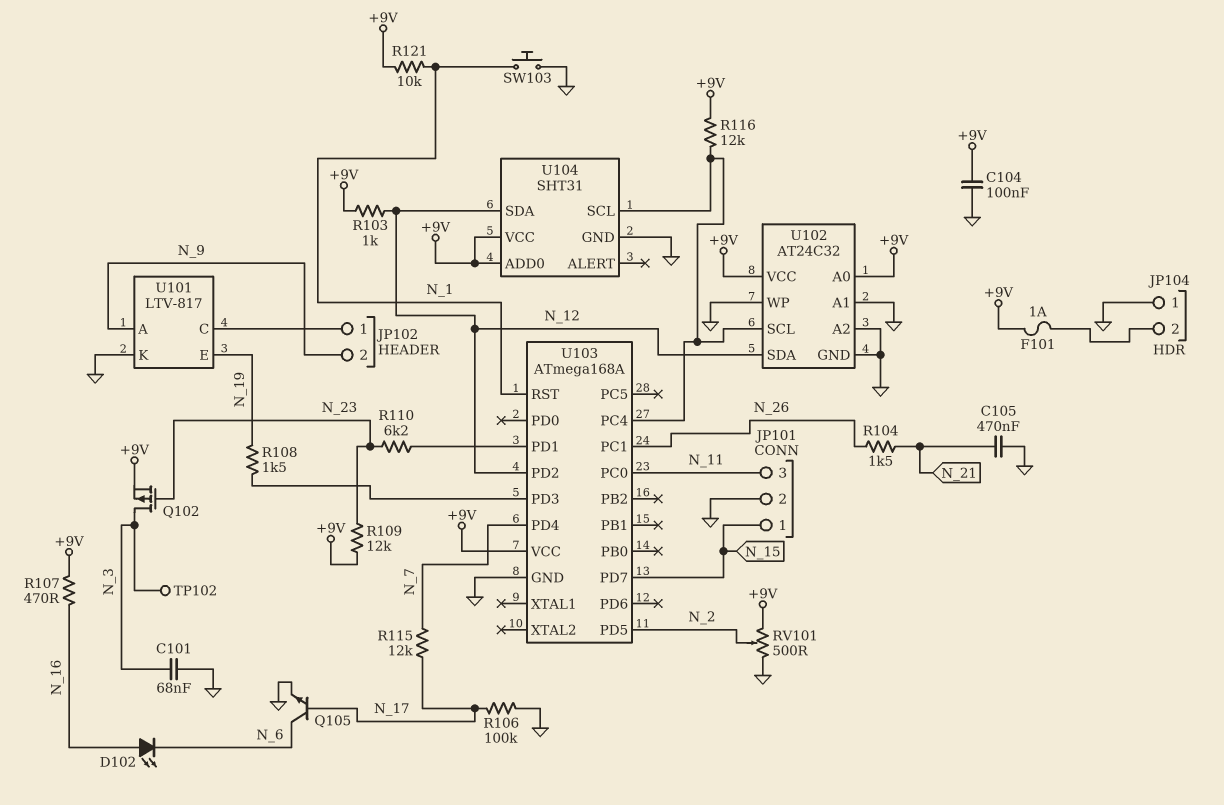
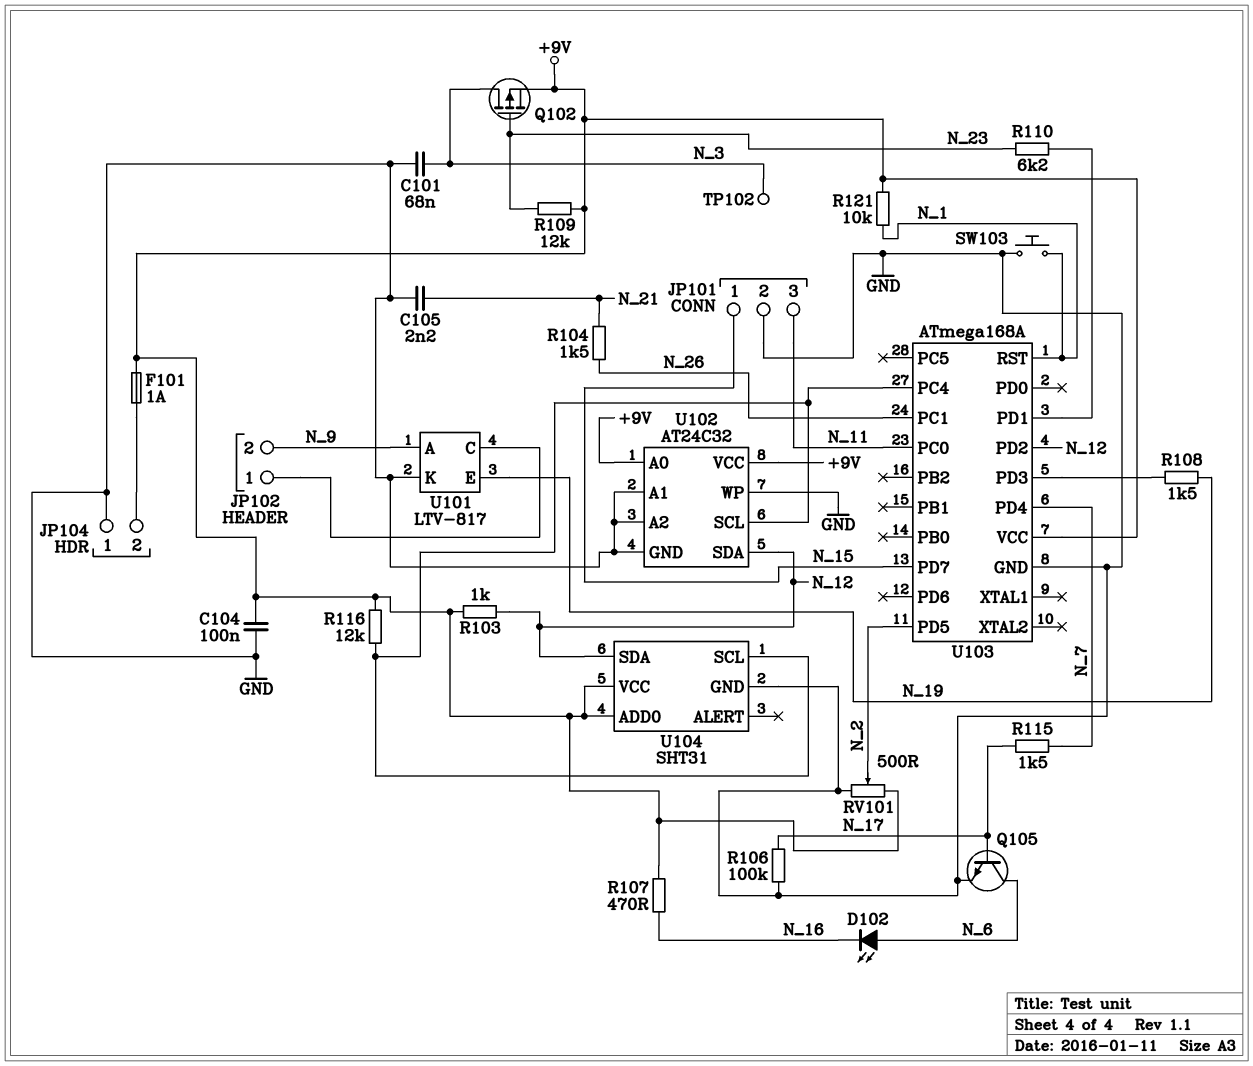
C105: 470nF (GND, N_21) -> 2.2nF (GND, N_21)
D102: LED (A N_16, K N_6) -> LED (A N_6, K N_16)
R115: 12k (N_7, N_17) -> 1.5k (N_7, N_17)

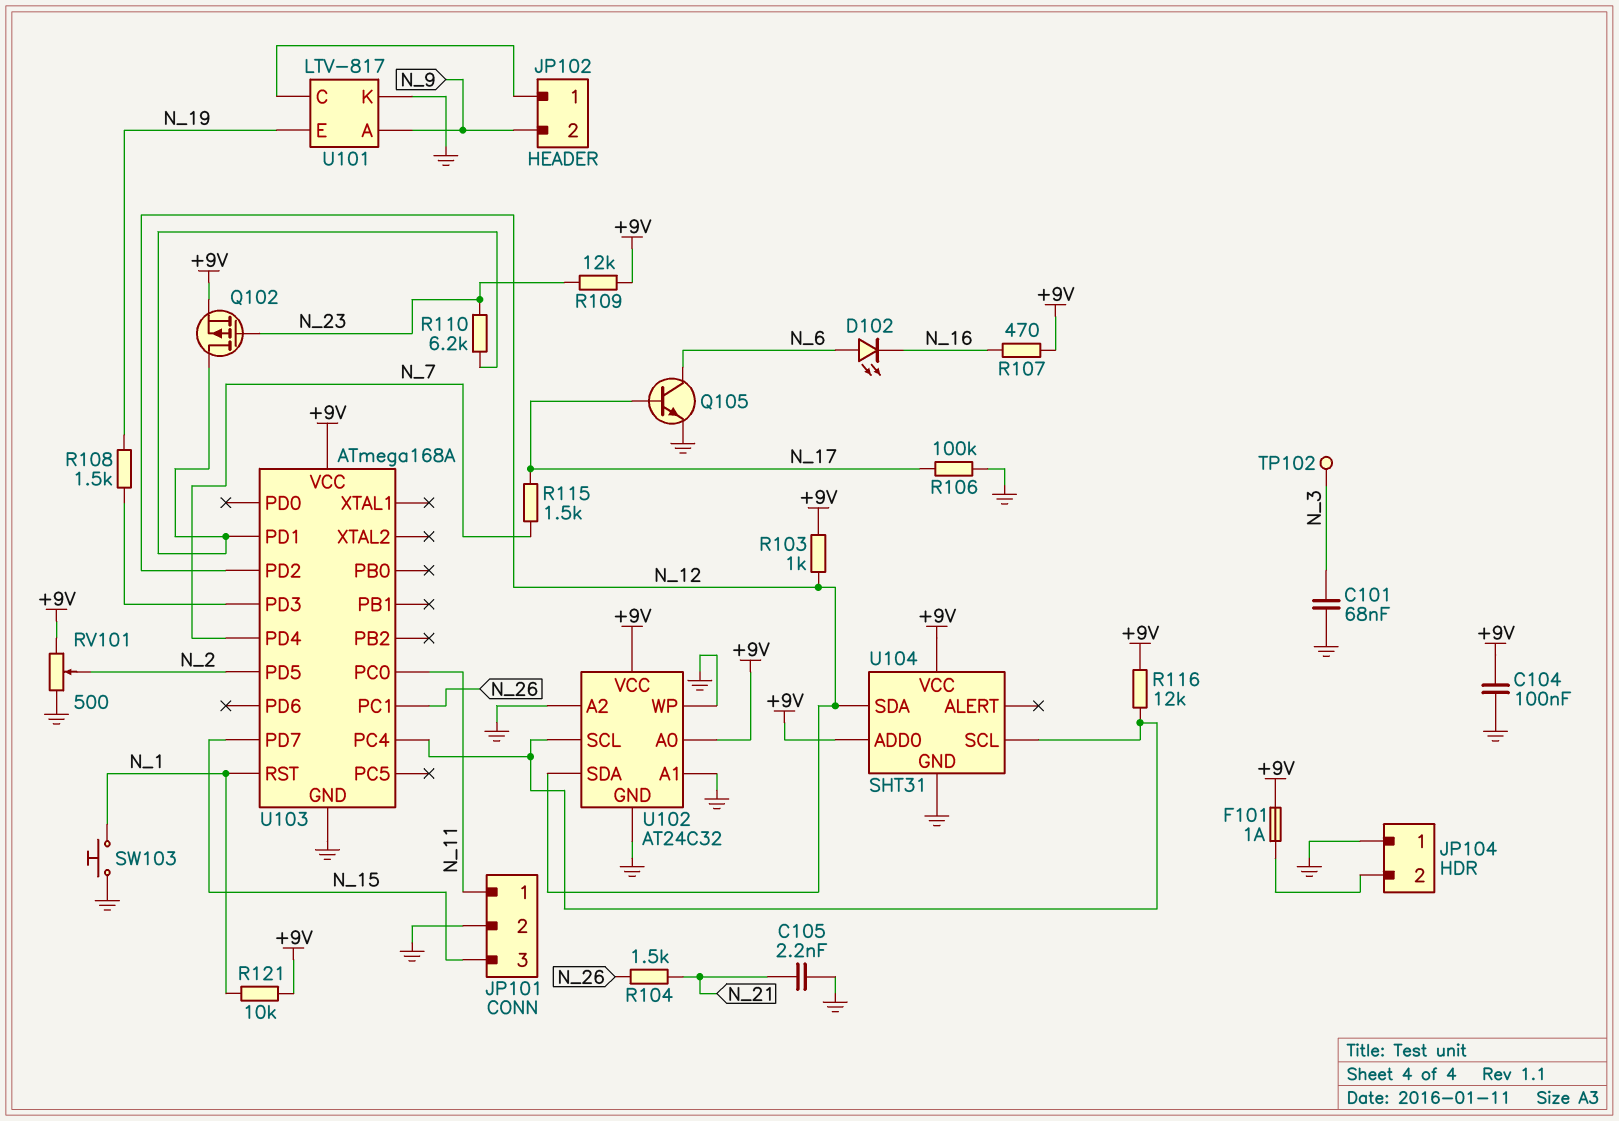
JP101 pin 1: N_15 -> N_11
JP101 pin 3: N_11 -> N_15
Q102: PMOS (G N_23, D N_3, S +9V) -> PMOS (G N_23, D U103/PD1, S +9V)

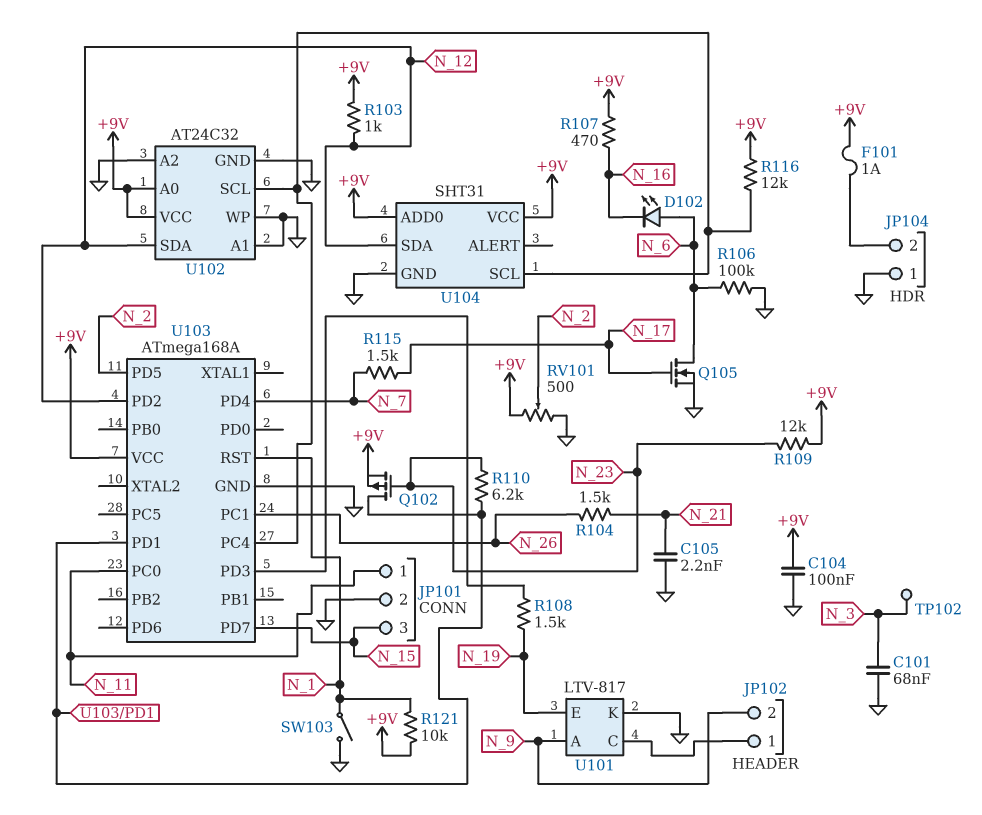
Q105: NPN (B N_17, C N_6, E GND) -> NMOS (G N_17, D N_6, S GND)
R106: 100k (GND, N_17) -> 100k (GND, N_6)
SW103: button (GND, N_1) -> switch (GND, N_1)

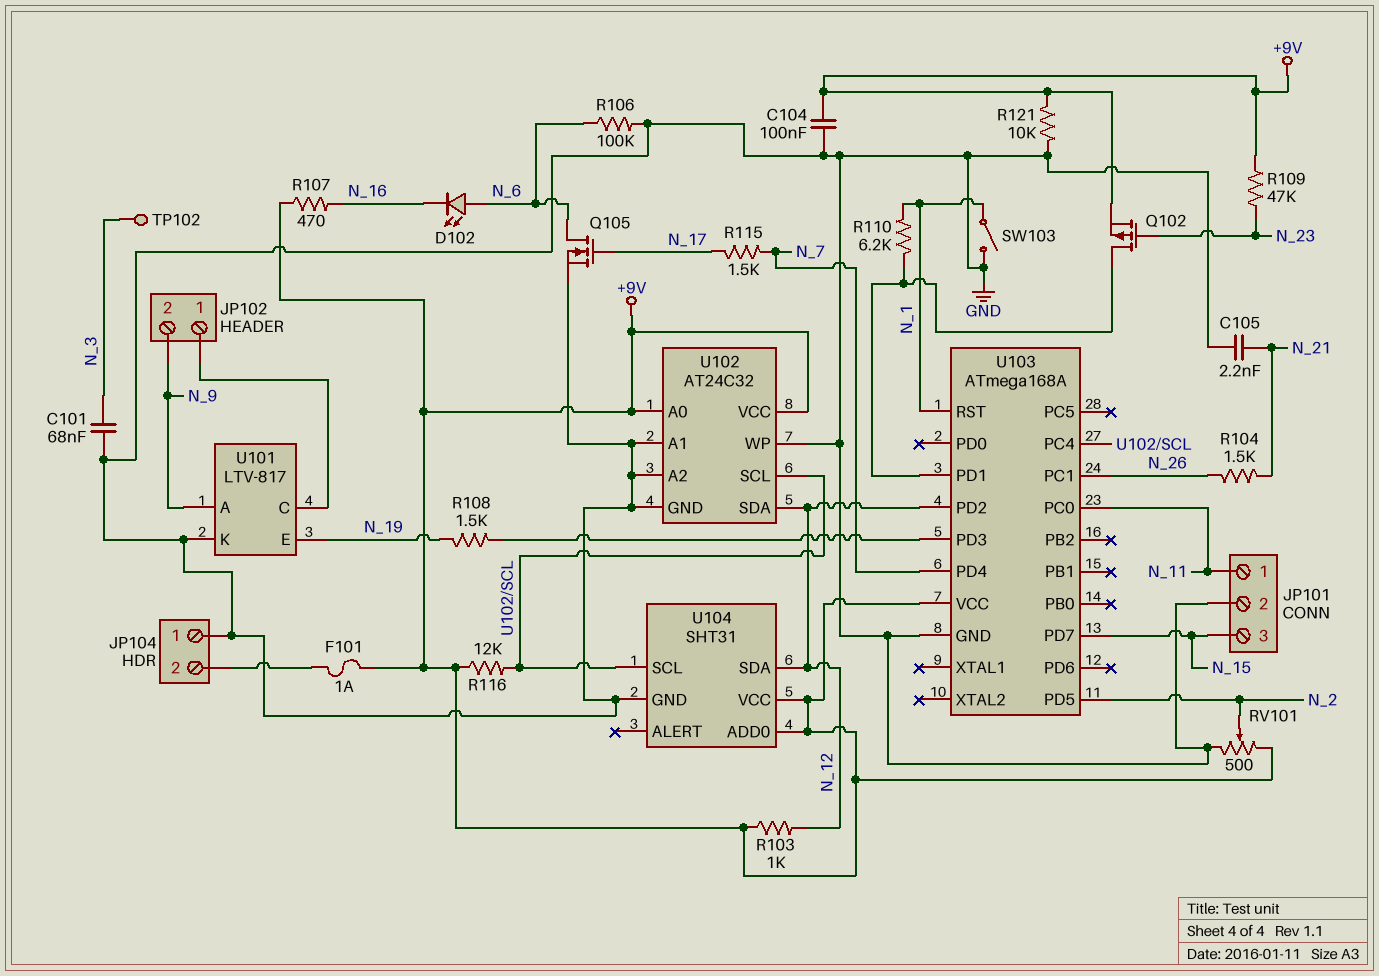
R109: 12k (+9V, N_23) -> 47k (+9V, N_23)
R110: 6.2k (N_23, U103/PD1) -> 6.2k (N_1, U103/PD1)
R121: 10k (+9V, N_1) -> 10k (+9V, GND)

